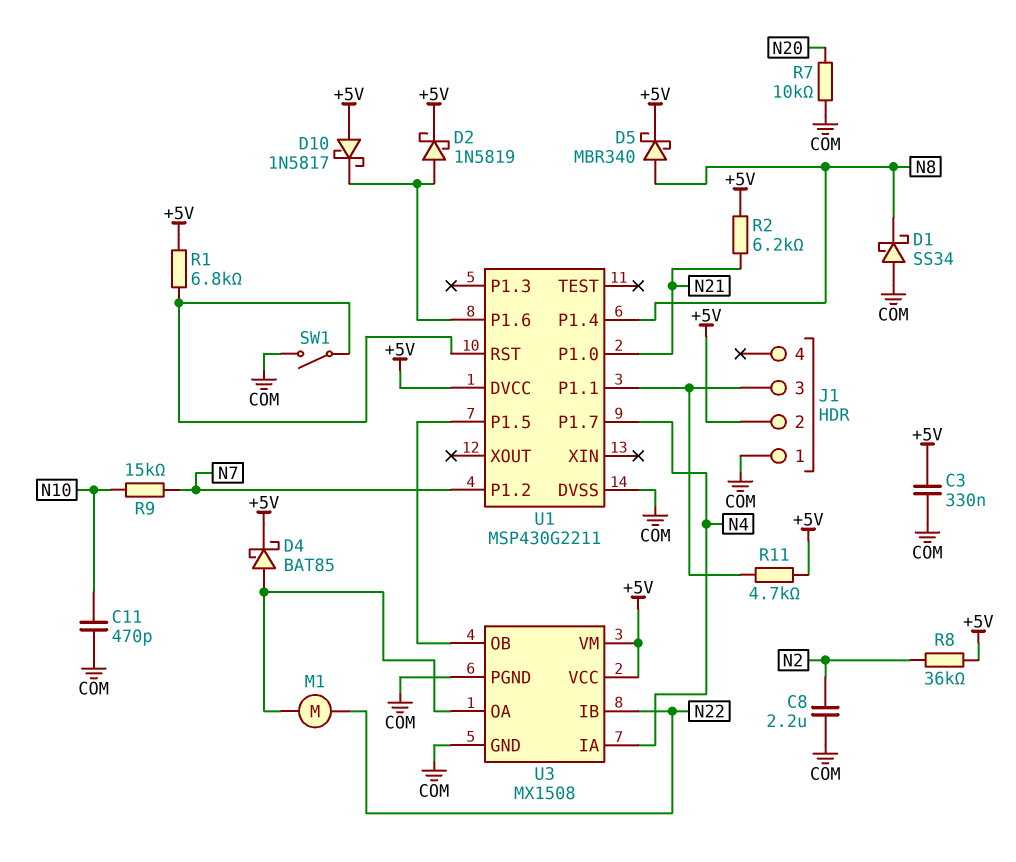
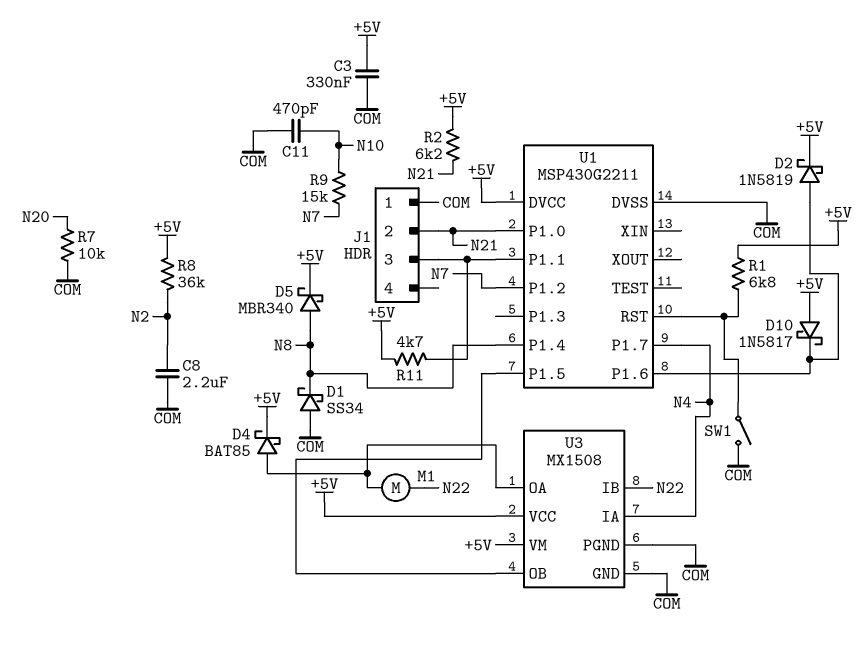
J1 pin 2: +5V -> N21

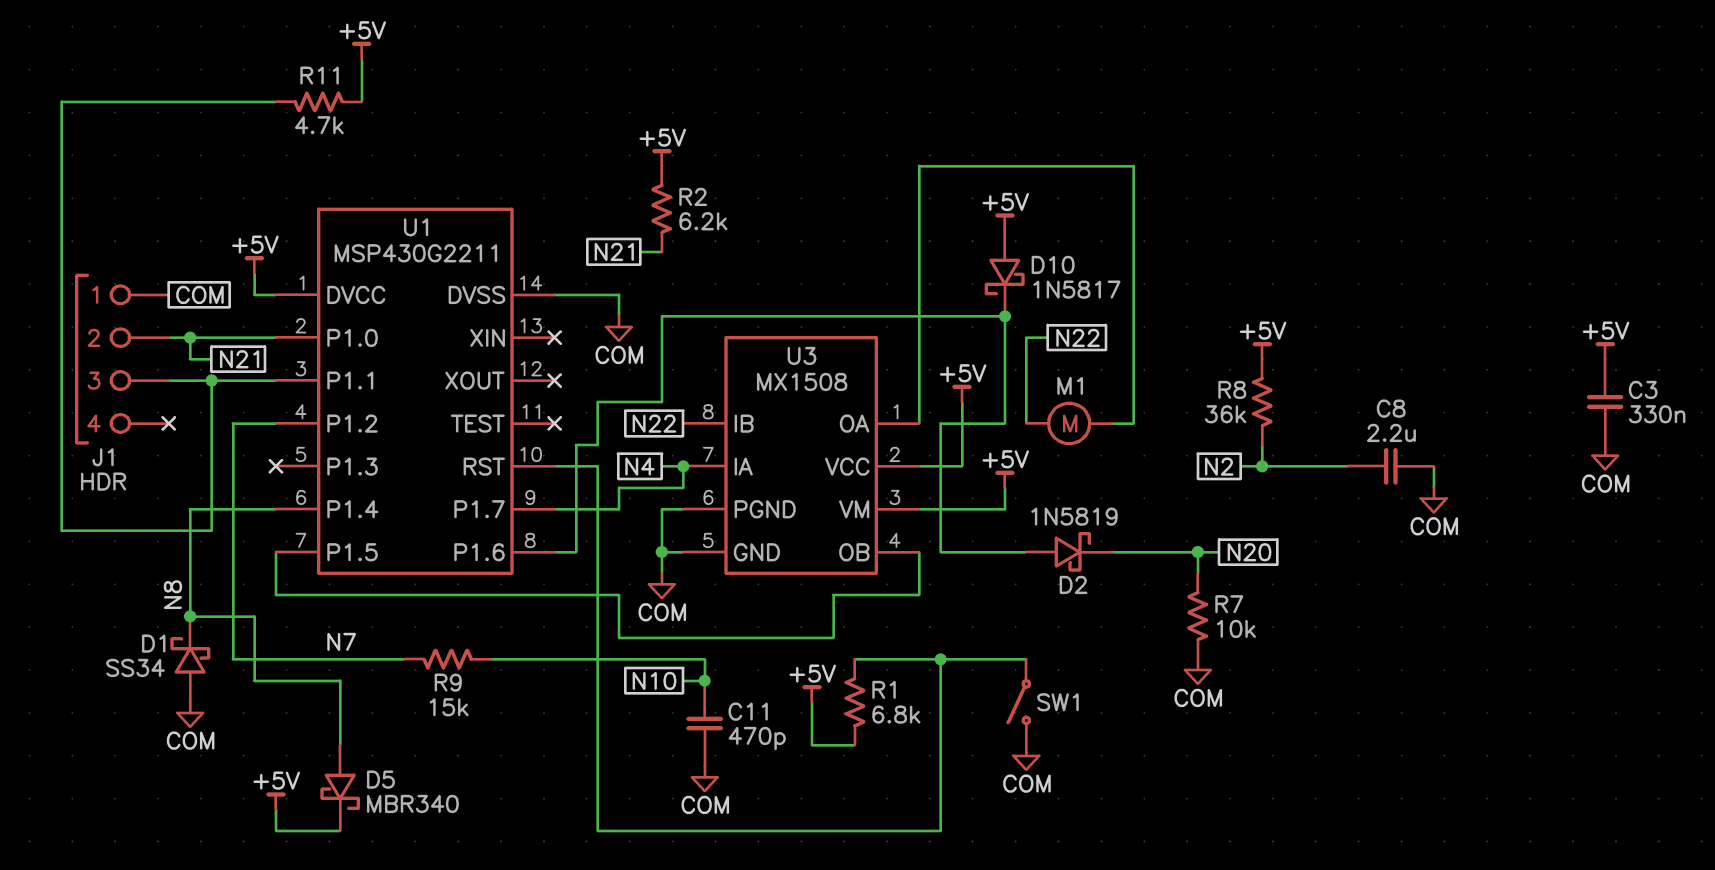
D2: schottky 1N5819 (A U1/P1.6, K +5V) -> schottky 1N5819 (A U1/P1.6, K N20)
D4: schottky BAT85 (A U3/OA, K +5V) -> none

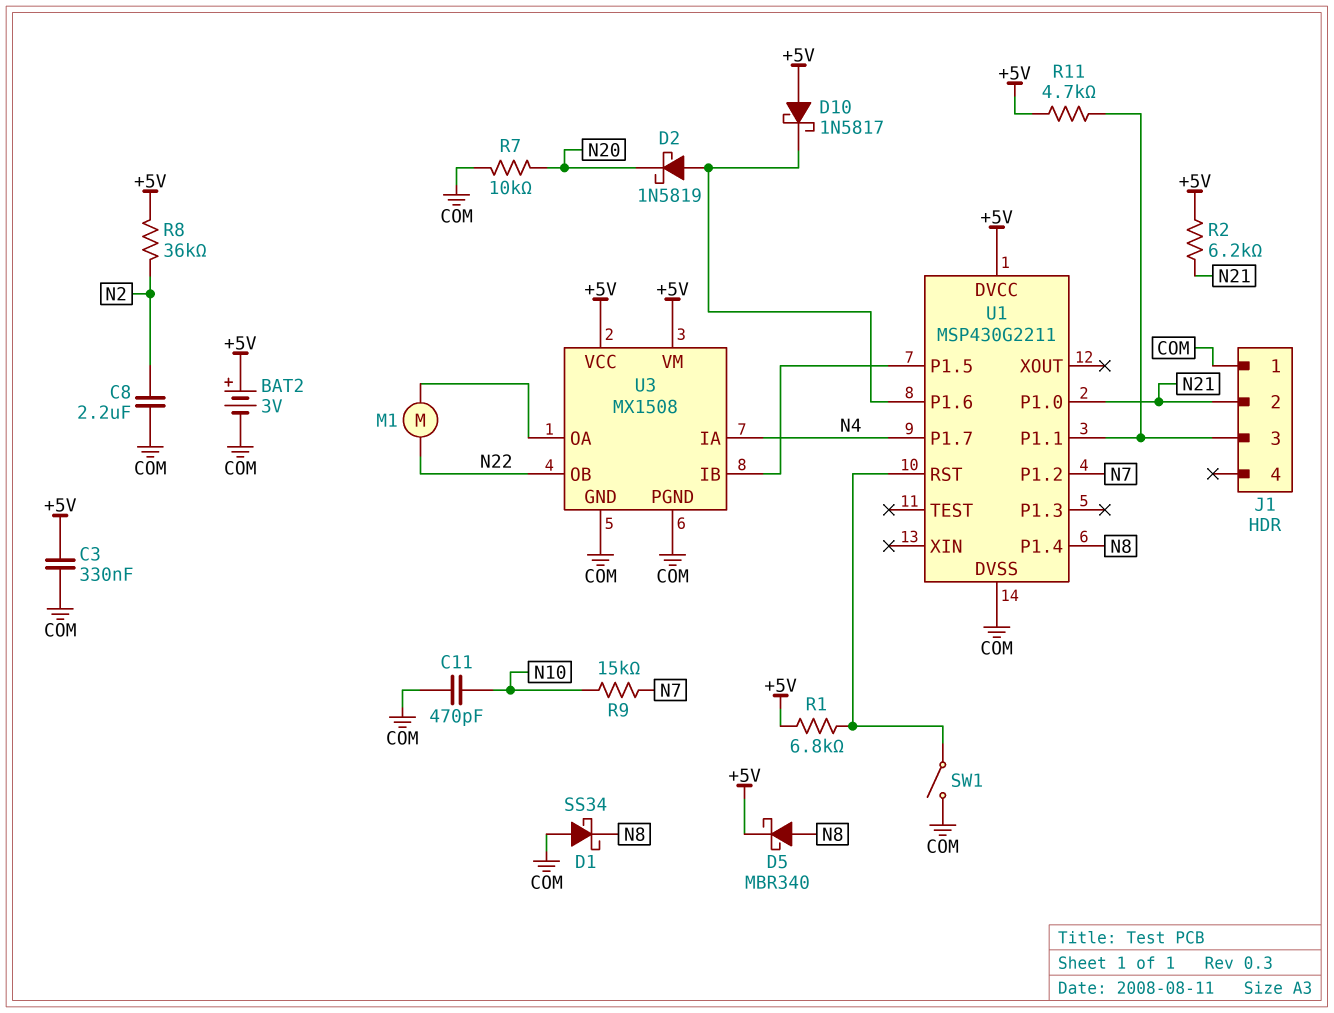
BAT2: none -> 3V (plus +5V, minus COM)
U3 pin IB: N22 -> U1/P1.5
U3 pin OB: U1/P1.5 -> N22

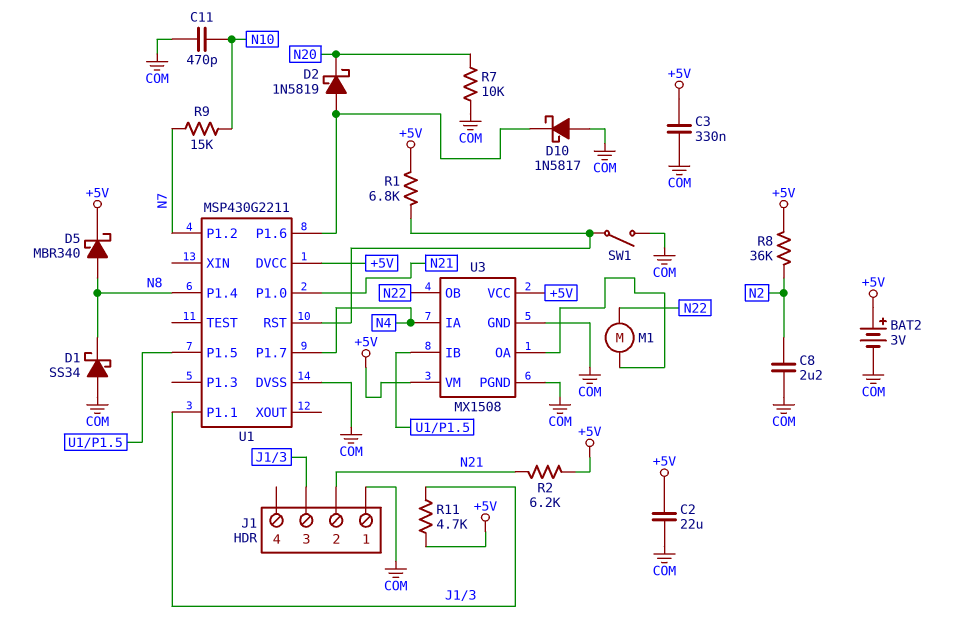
C2: none -> 22uF (+5V, COM)
D10: schottky 1N5817 (A +5V, K U1/P1.6) -> schottky 1N5817 (A COM, K U1/P1.6)

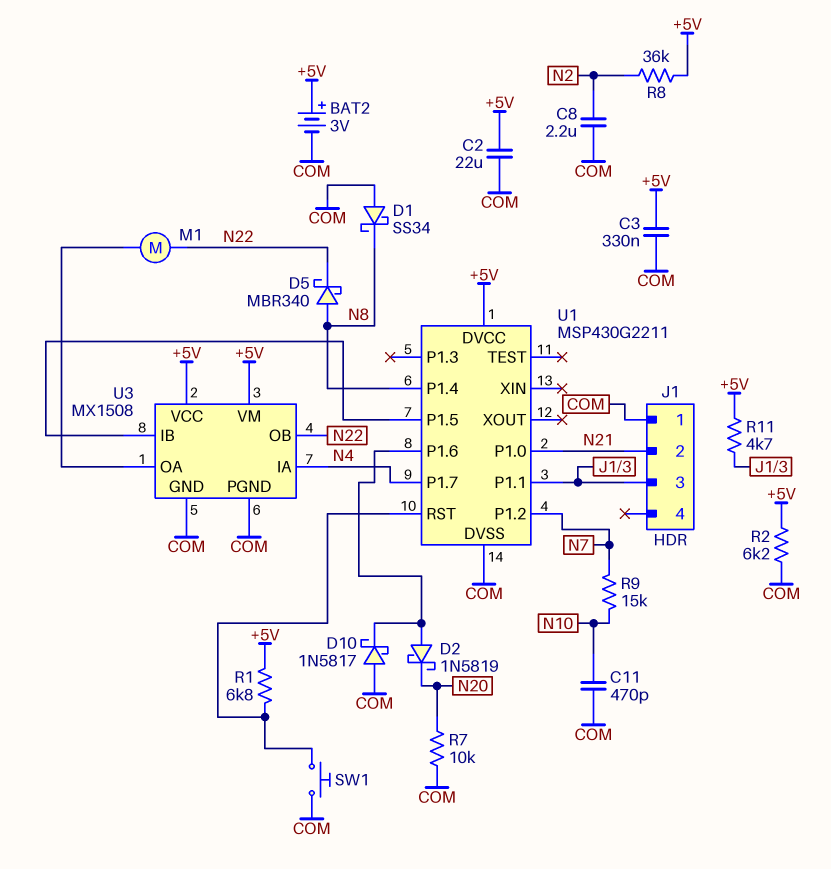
D5: schottky MBR340 (A N8, K +5V) -> schottky MBR340 (A N8, K N22)
R2: 6.2k (+5V, N21) -> 6.2k (+5V, COM)
SW1: switch (COM, U1/RST) -> button (COM, U1/RST)

